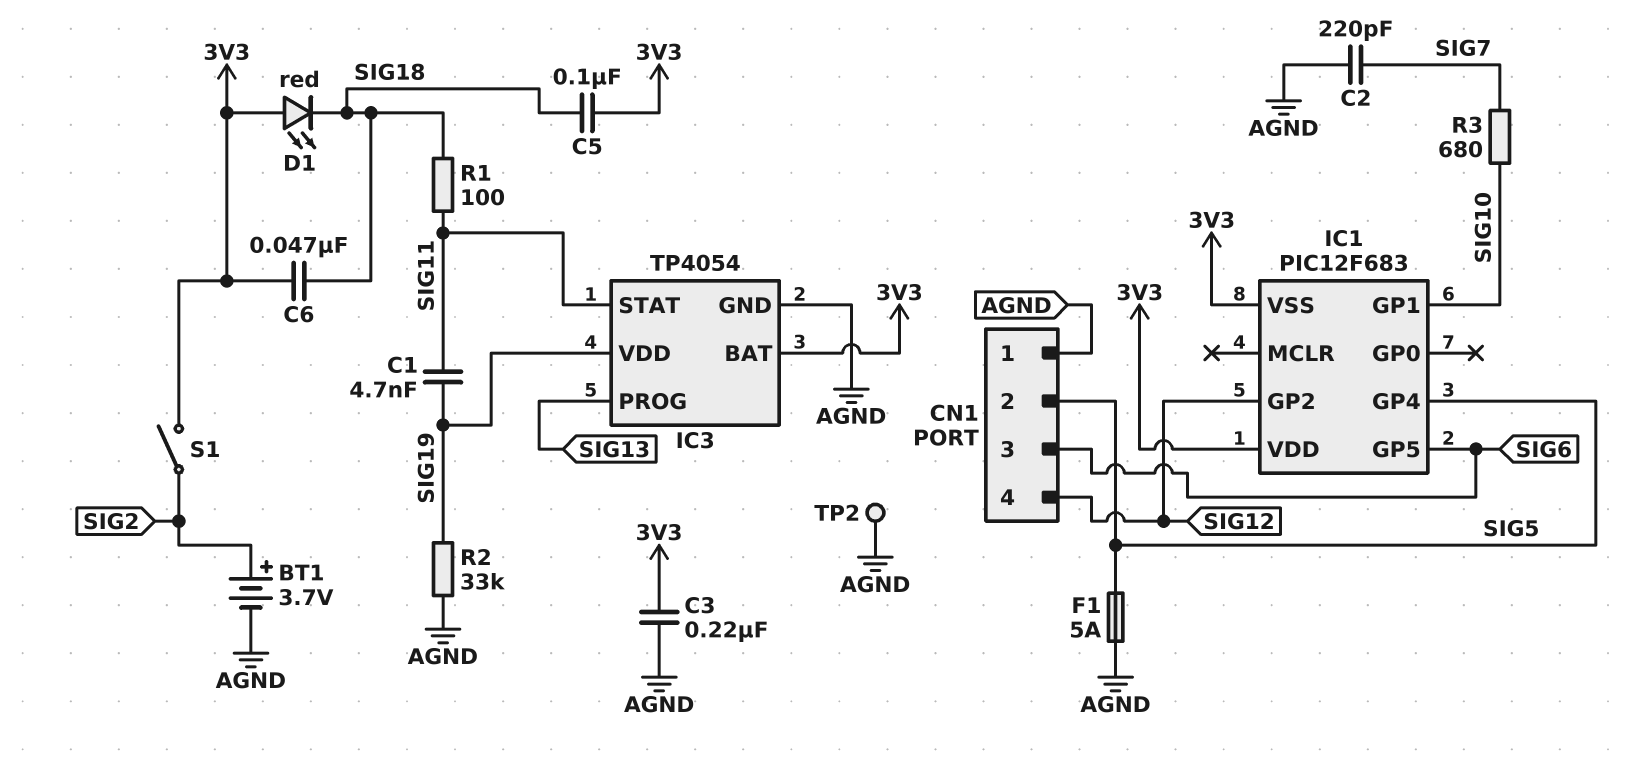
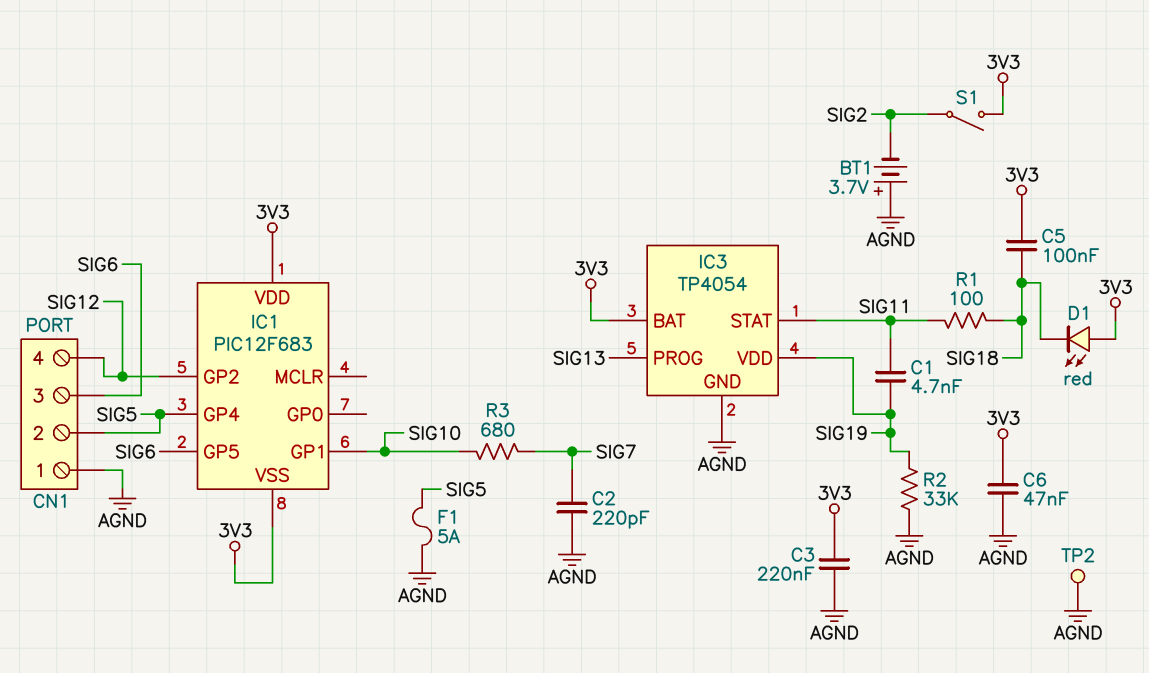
BT1: 3.7V (plus SIG2, minus AGND) -> 3.7V (plus AGND, minus SIG2)
C6: 47nF (3V3, SIG18) -> 47nF (3V3, AGND)

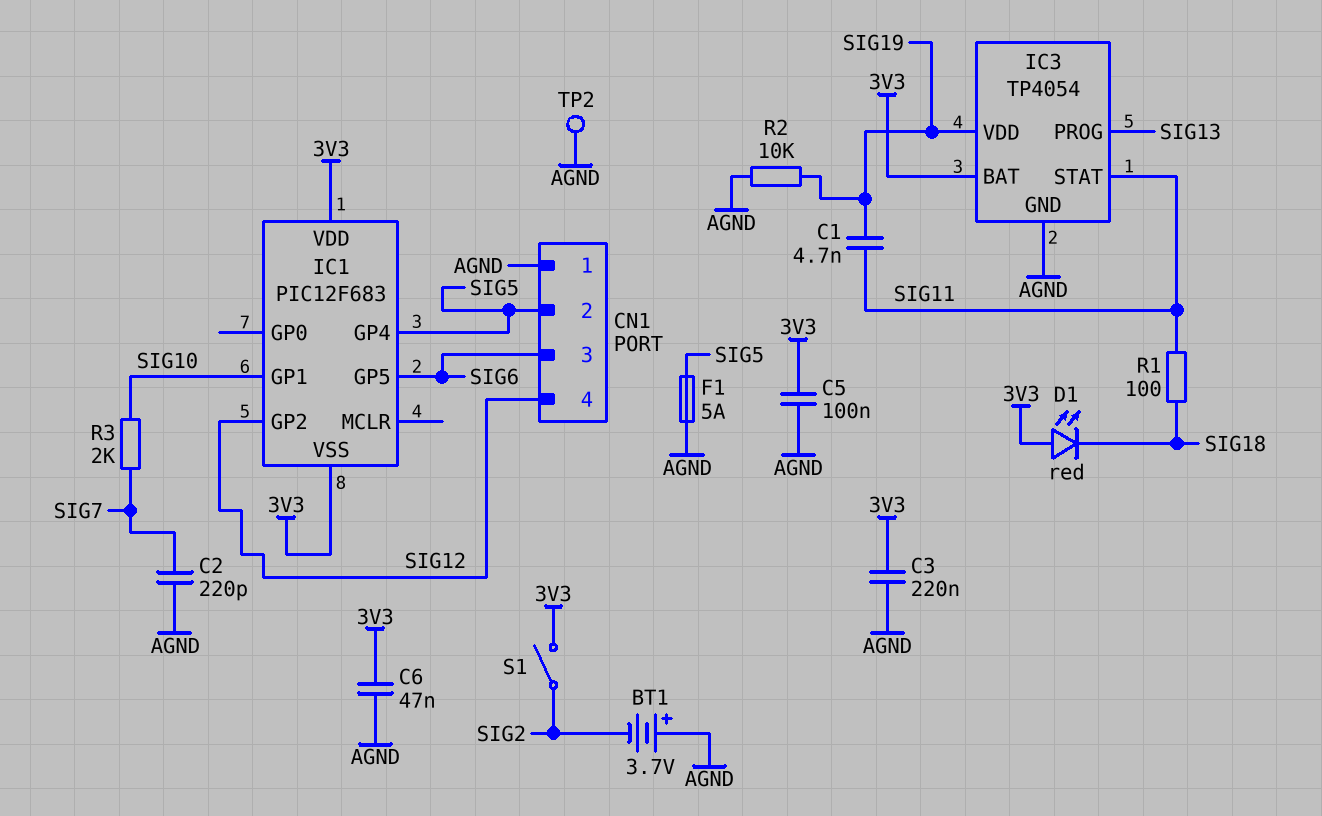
C5: 100nF (3V3, SIG18) -> 100nF (3V3, AGND)
R2: 33k (AGND, SIG19) -> 10k (AGND, SIG19)
R3: 680 (SIG7, SIG10) -> 2k (SIG7, SIG10)

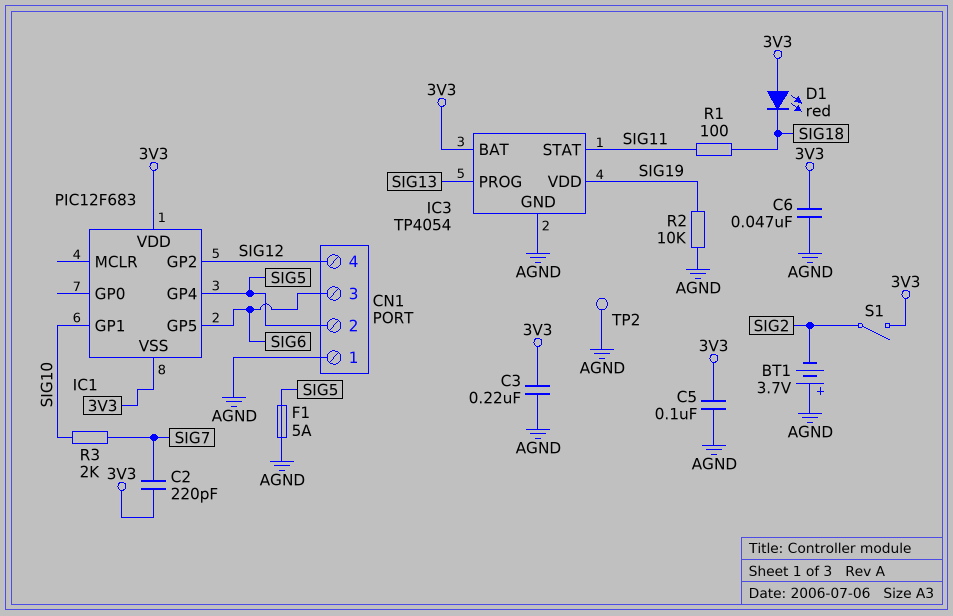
C1: 4.7nF (SIG11, SIG19) -> none
C2: 220pF (AGND, SIG7) -> 220pF (3V3, SIG7)

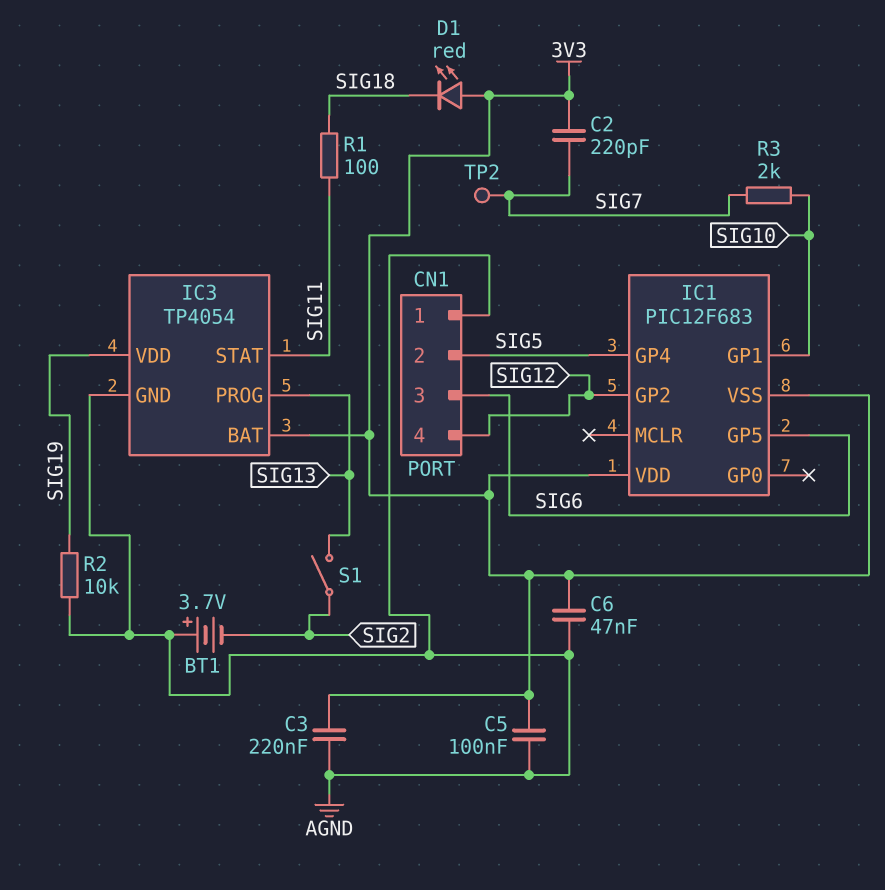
F1: 5A (AGND, SIG5) -> none
S1: switch (3V3, SIG2) -> switch (SIG2, SIG13)
TP2: test point (AGND) -> test point (SIG7)

